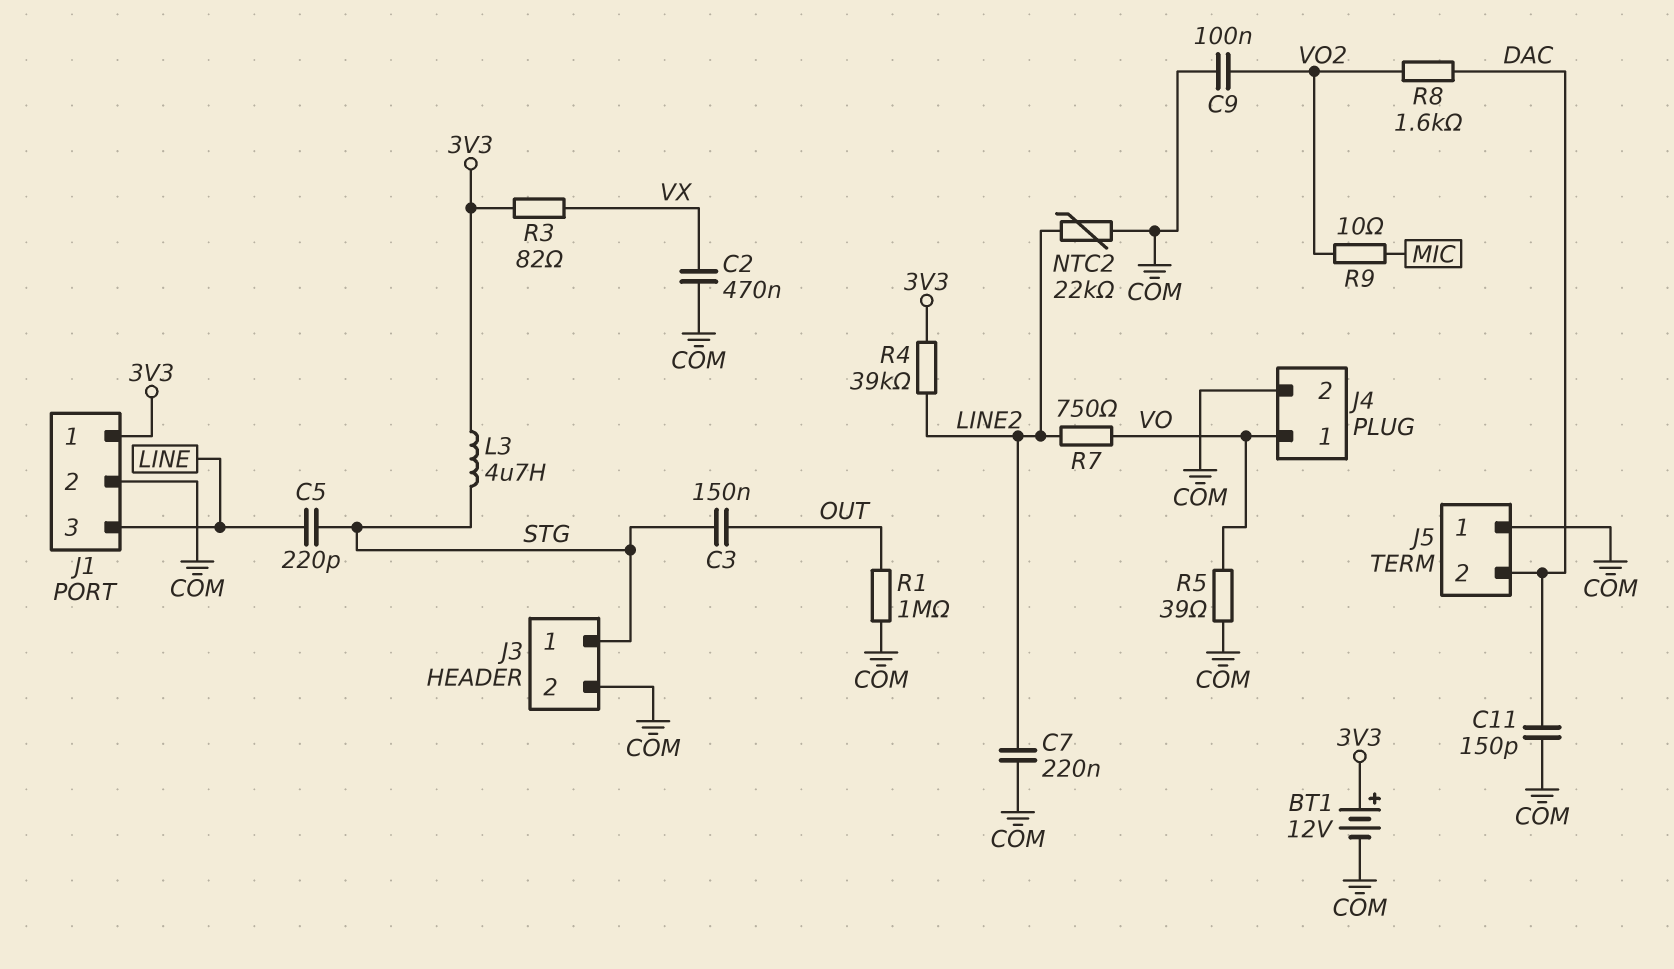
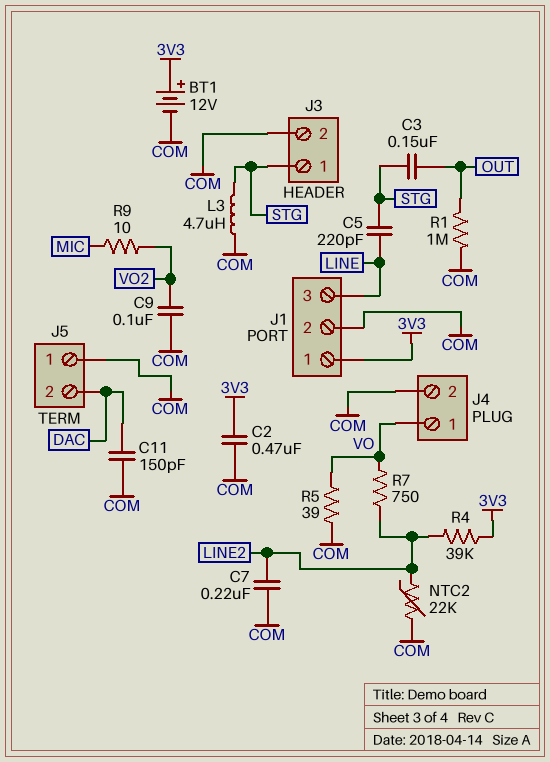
C2: 470nF (COM, VX) -> 470nF (3V3, COM)
L3: 4.7uH (3V3, STG) -> 4.7uH (COM, STG)
R3: 82 (3V3, VX) -> none
R8: 1.6k (DAC, VO2) -> none

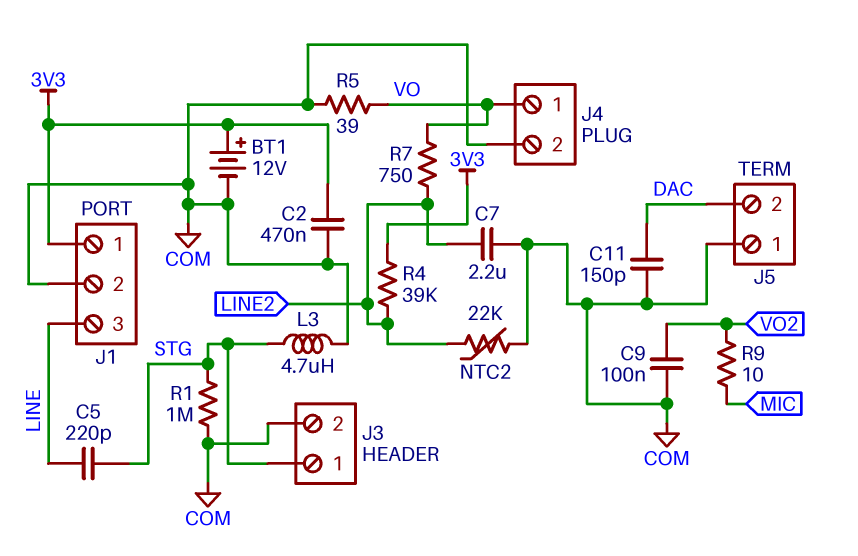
C3: 150nF (OUT, STG) -> none
C7: 220nF (COM, LINE2) -> 2.2uF (COM, LINE2)
R1: 1M (COM, OUT) -> 1M (COM, STG)

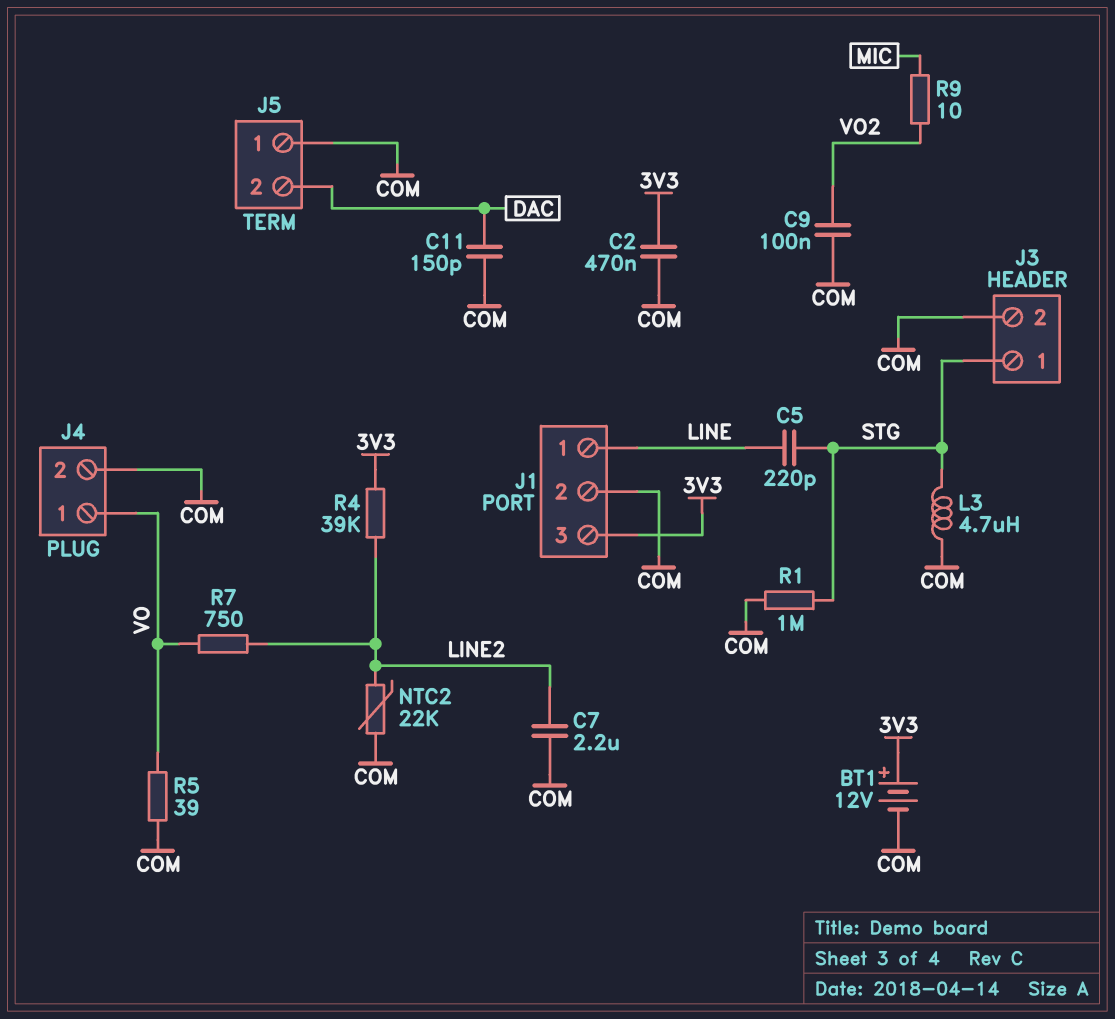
J1 pin 1: 3V3 -> LINE
J1 pin 3: LINE -> 3V3

